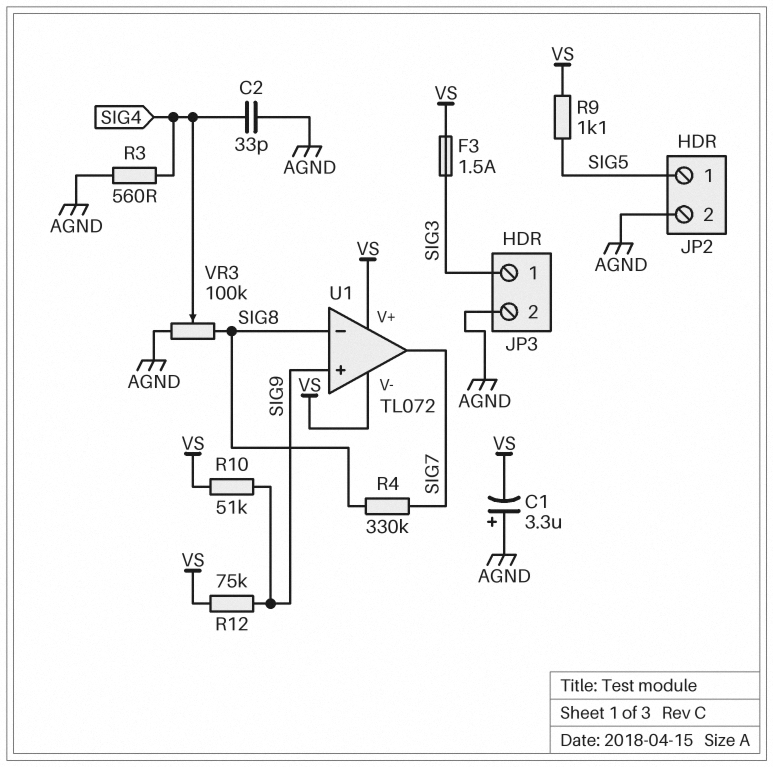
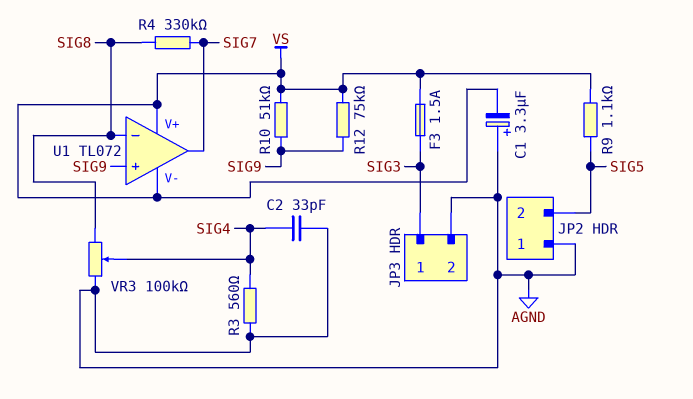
JP2 pin 1: SIG5 -> AGND
JP2 pin 2: AGND -> SIG5

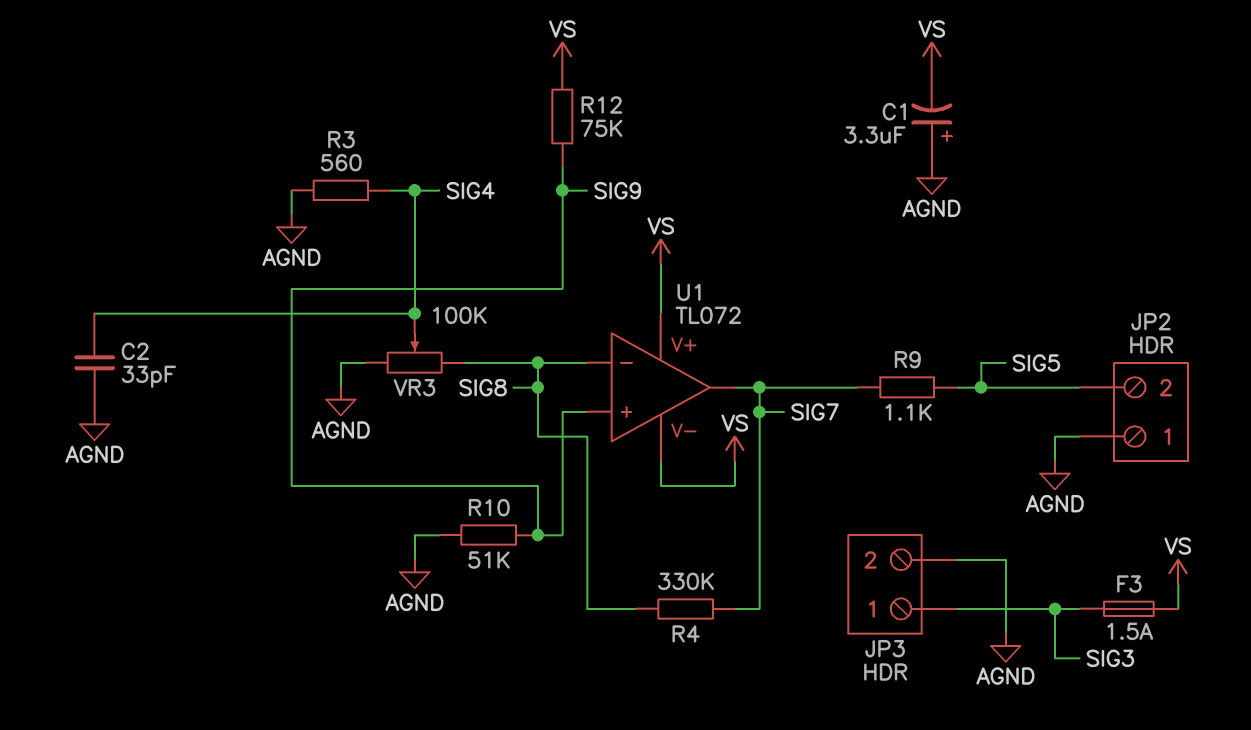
R9: 1.1k (SIG5, VS) -> 1.1k (SIG5, SIG7)
R10: 51k (SIG9, VS) -> 51k (AGND, SIG9)

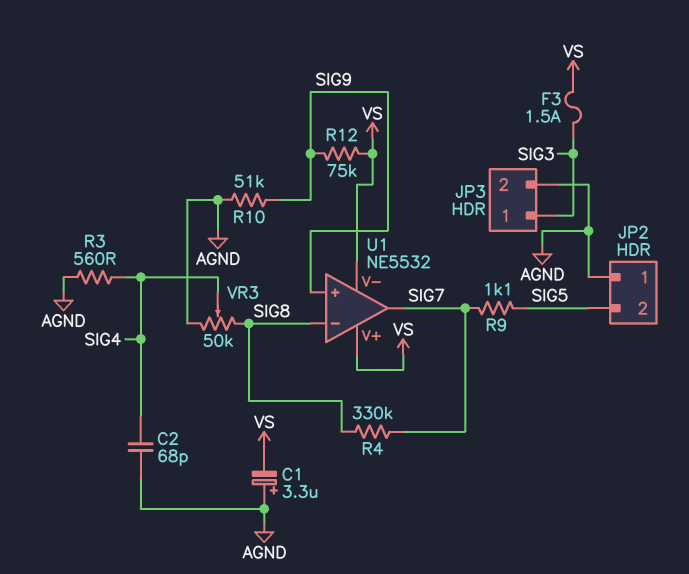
C2: 33pF (AGND, SIG4) -> 68pF (AGND, SIG4)
U1: TL072 -> NE5532
VR3: 100k (AGND, SIG8, wiper SIG4) -> 50k (AGND, SIG8, wiper SIG4)

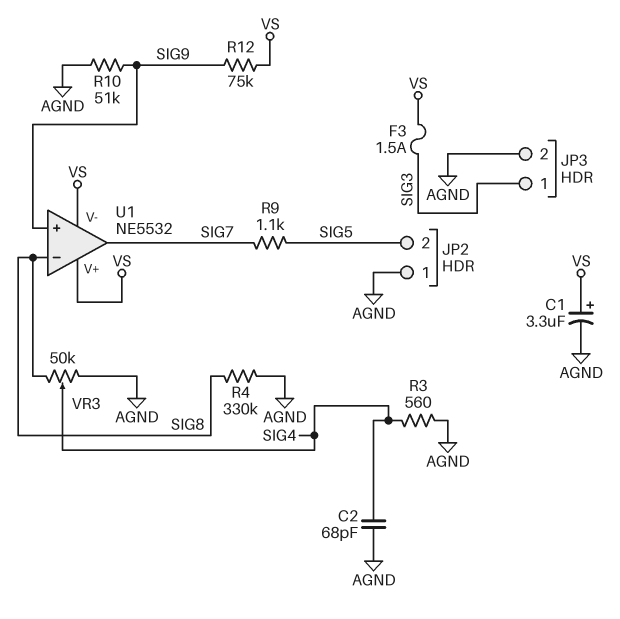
C1: 3.3uF (plus AGND, minus VS) -> 3.3uF (plus VS, minus AGND)
R4: 330k (SIG7, SIG8) -> 330k (AGND, SIG8)

